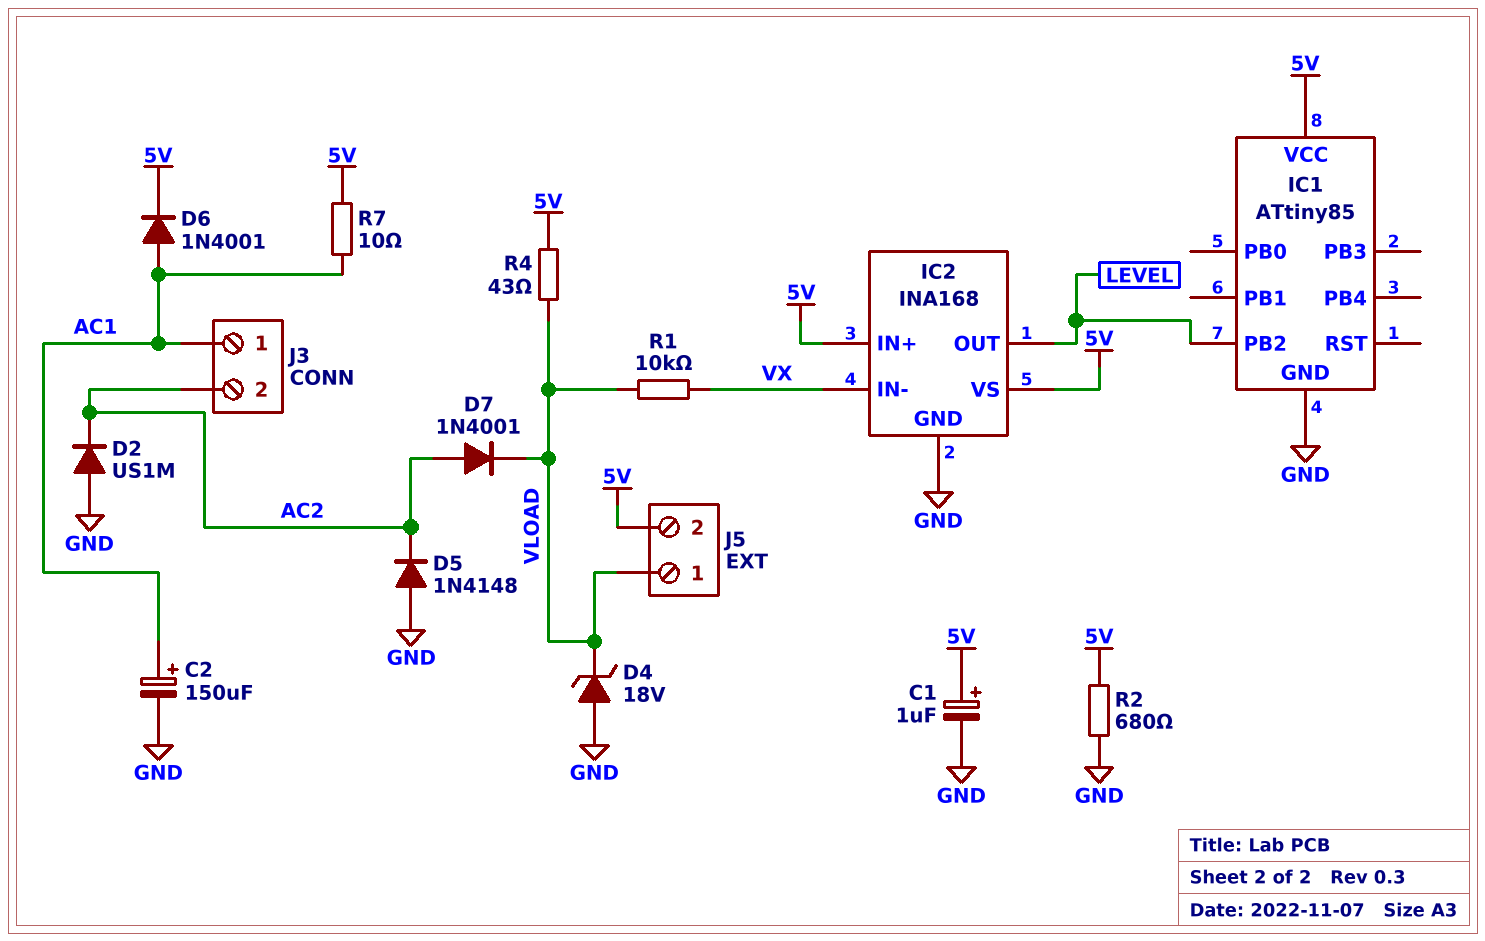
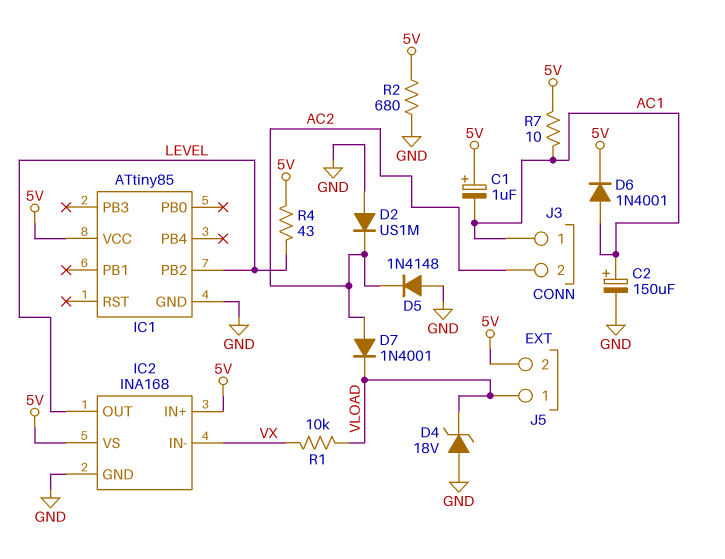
C1: 1uF (plus 5V, minus GND) -> 1uF (plus 5V, minus AC1)
R4: 43 (5V, VLOAD) -> 43 (5V, LEVEL)

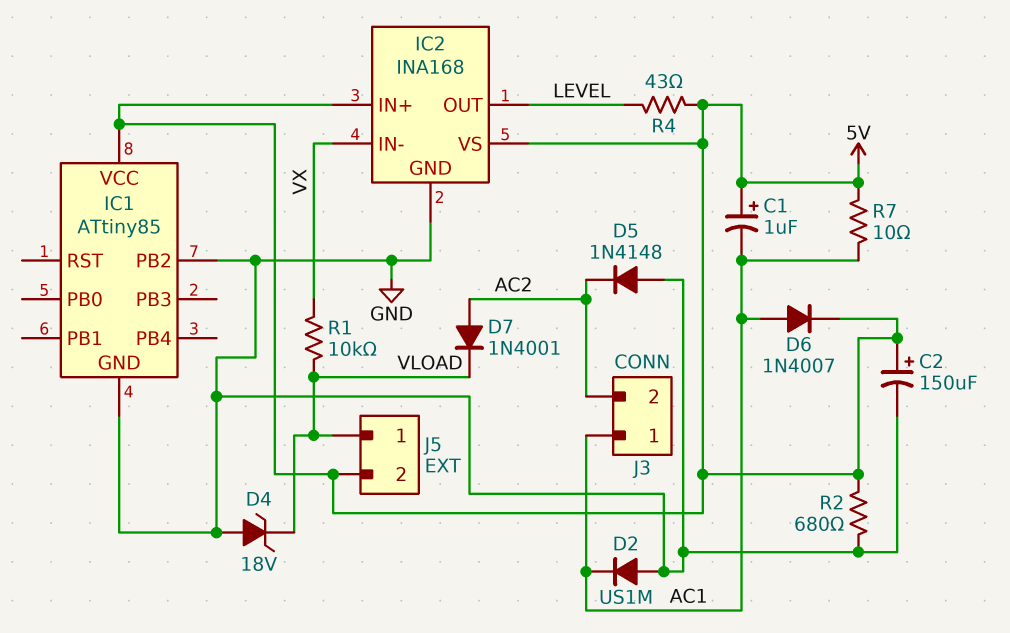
C2: 150uF (plus AC1, minus GND) -> 150uF (plus 5V, minus GND)
D2: diode US1M (A GND, K AC2) -> diode US1M (A GND, K AC1)
D6: diode 1N4001 (A AC1, K 5V) -> diode 1N4007 (A AC1, K 5V)
IC1 pin PB2: LEVEL -> GND

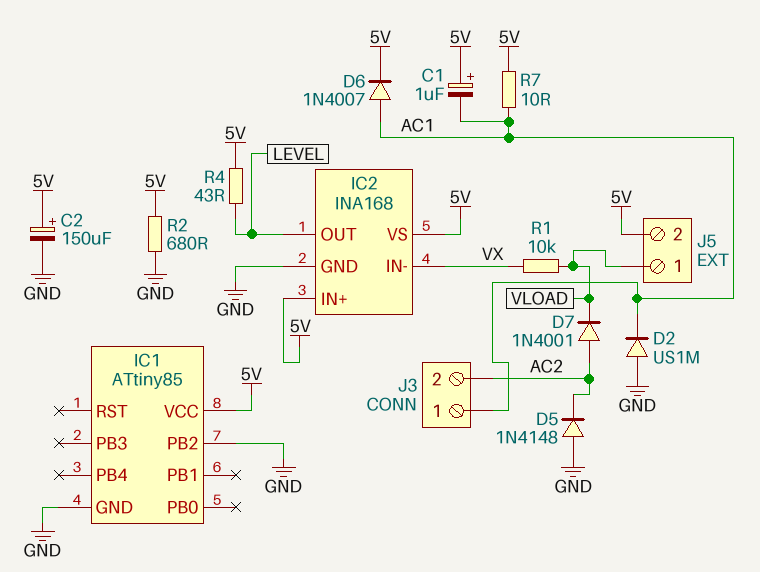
D4: zener 18V (A GND, K VLOAD) -> none

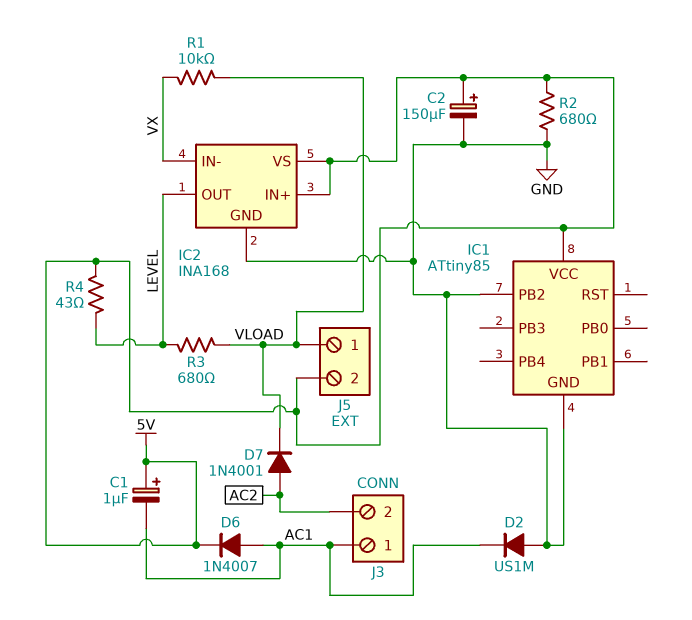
D5: diode 1N4148 (A GND, K AC2) -> none
R3: none -> 680 (LEVEL, VLOAD)
R7: 10 (5V, AC1) -> none

